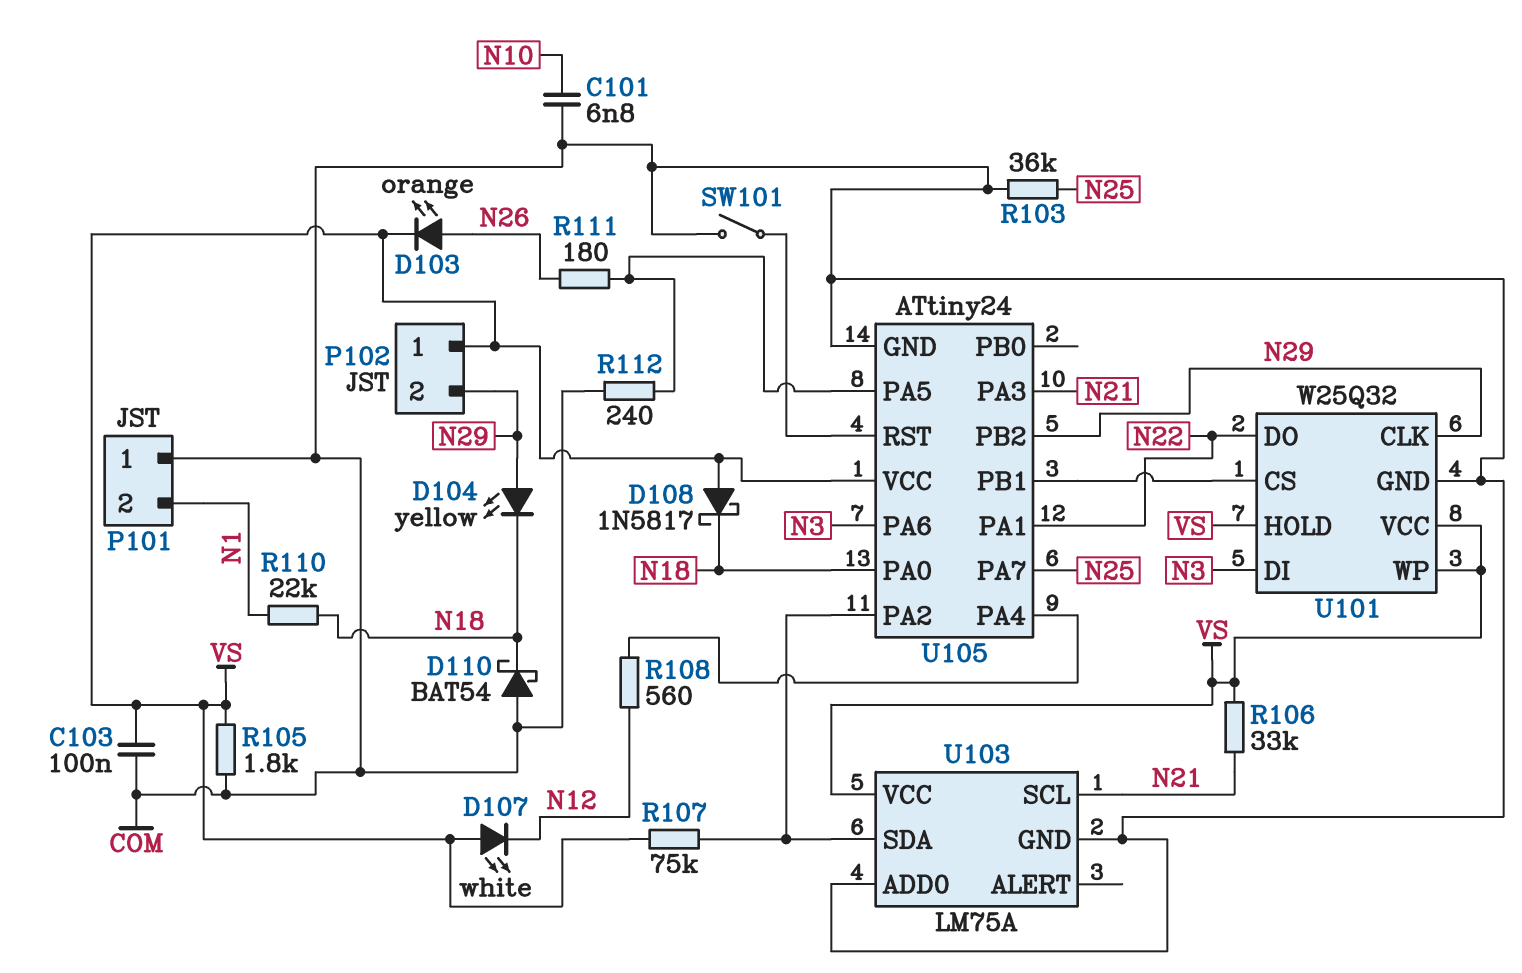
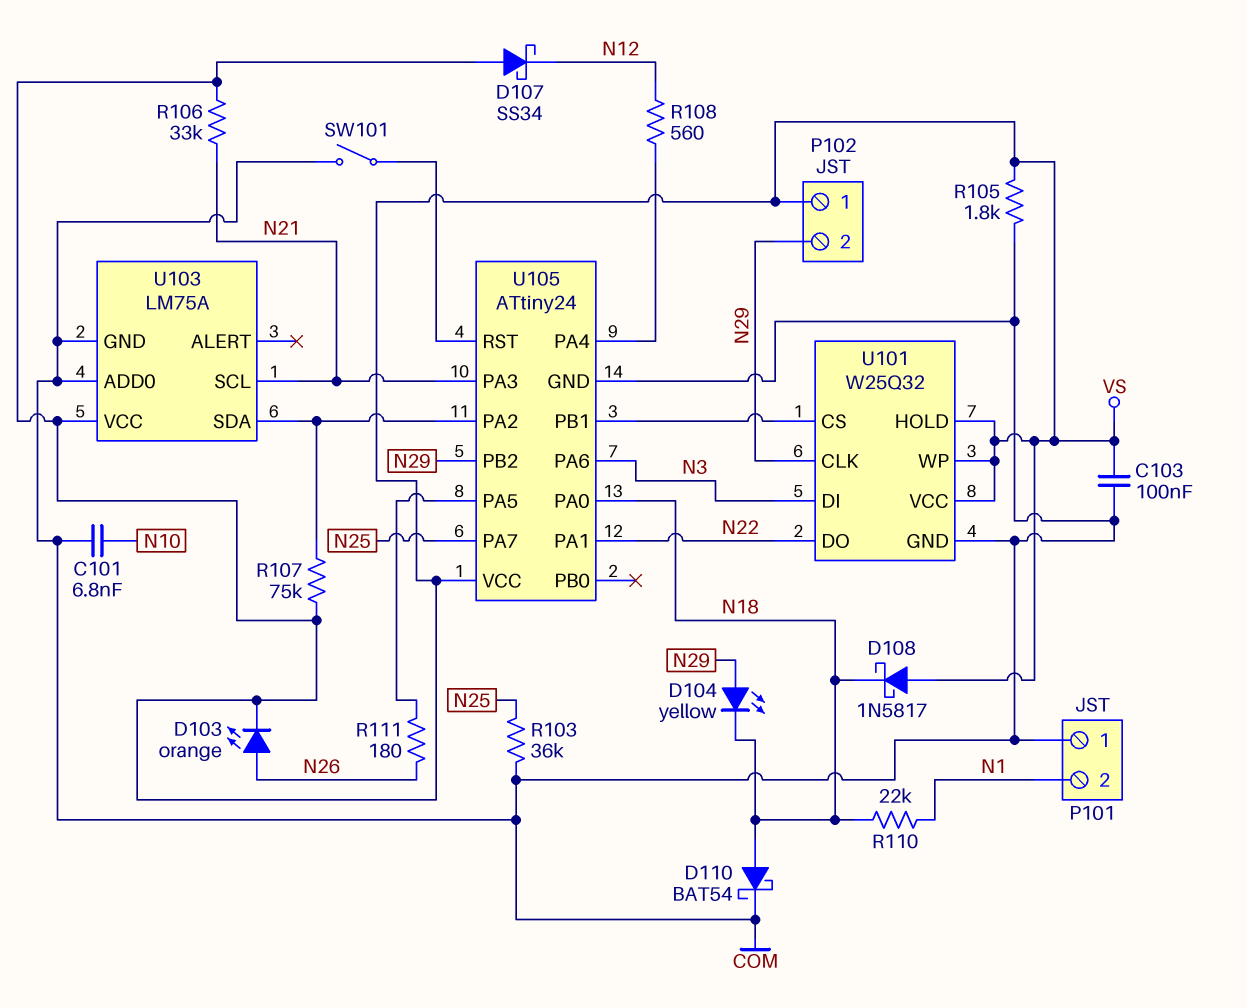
D107: LED white (A VS, K N12) -> schottky SS34 (A VS, K N12)
D110: schottky BAT54 (A COM, K N18) -> schottky BAT54 (A N18, K COM)
R112: 240 (COM, U105/PA5) -> none

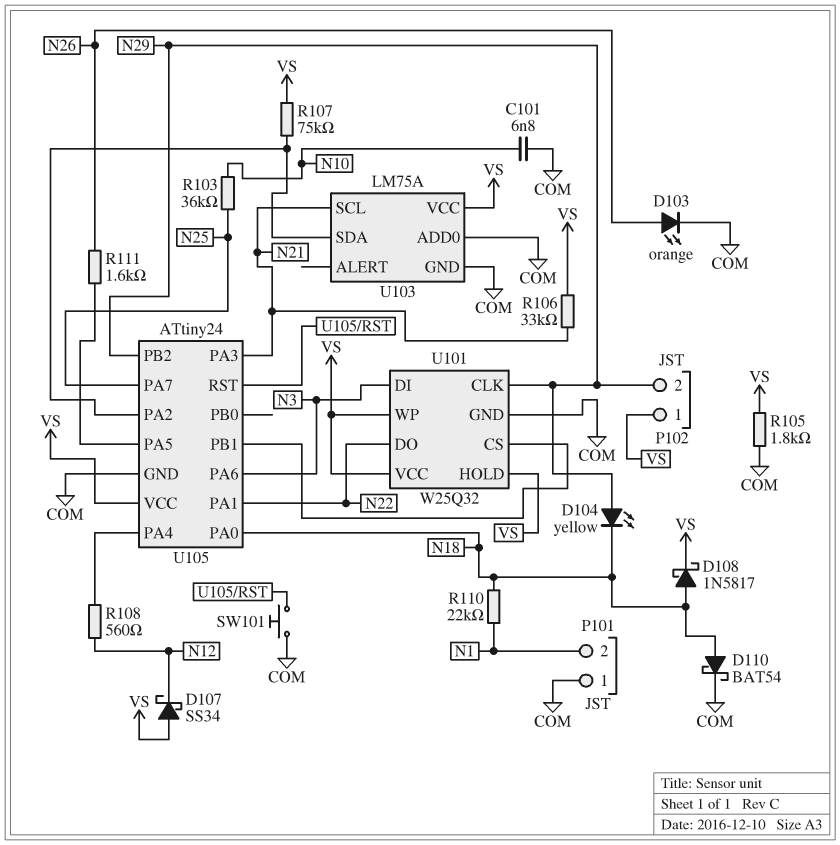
C103: 100nF (COM, VS) -> none
D103: LED orange (A N26, K VS) -> LED orange (A N26, K COM)
D108: schottky 1N5817 (A VS, K N18) -> schottky 1N5817 (A N18, K VS)
R103: 36k (COM, N25) -> 36k (N10, N25)
R111: 180 (N26, U105/PA5) -> 1.6k (N26, U105/PA5)
SW101: switch (COM, U105/RST) -> button (COM, U105/RST)

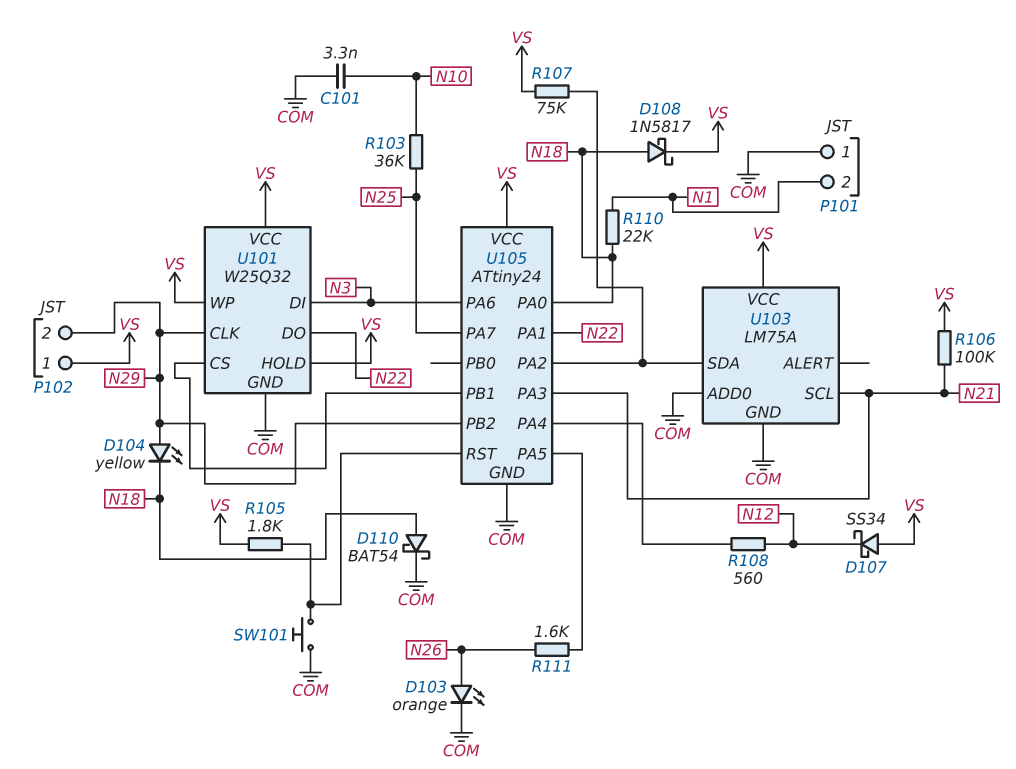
C101: 6.8nF (COM, N10) -> 3.3nF (COM, N10)
R105: 1.8k (COM, VS) -> 1.8k (U105/RST, VS)
R106: 33k (N21, VS) -> 100k (N21, VS)

